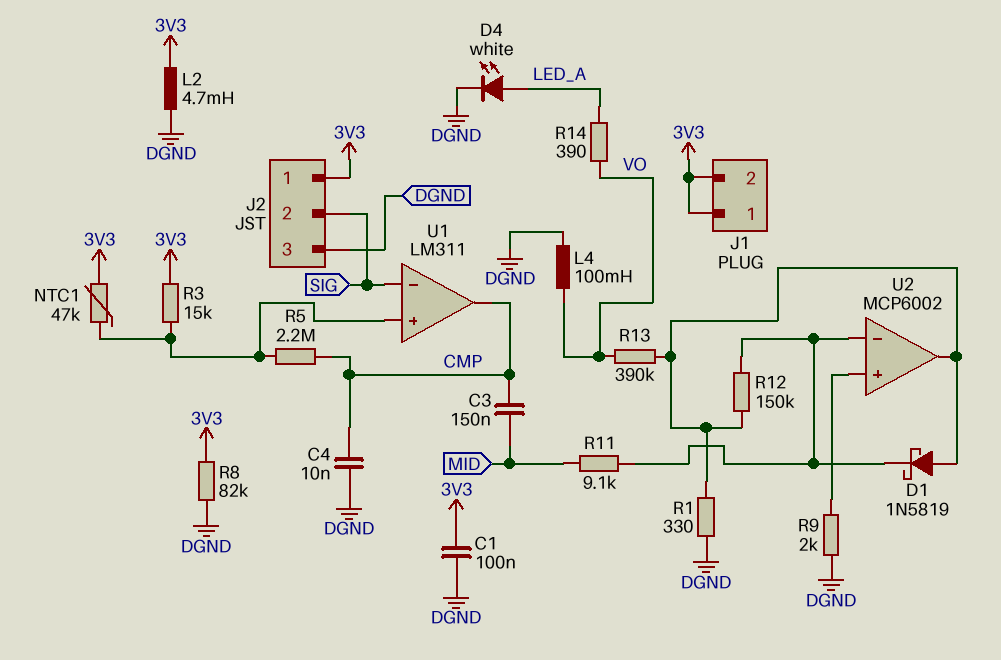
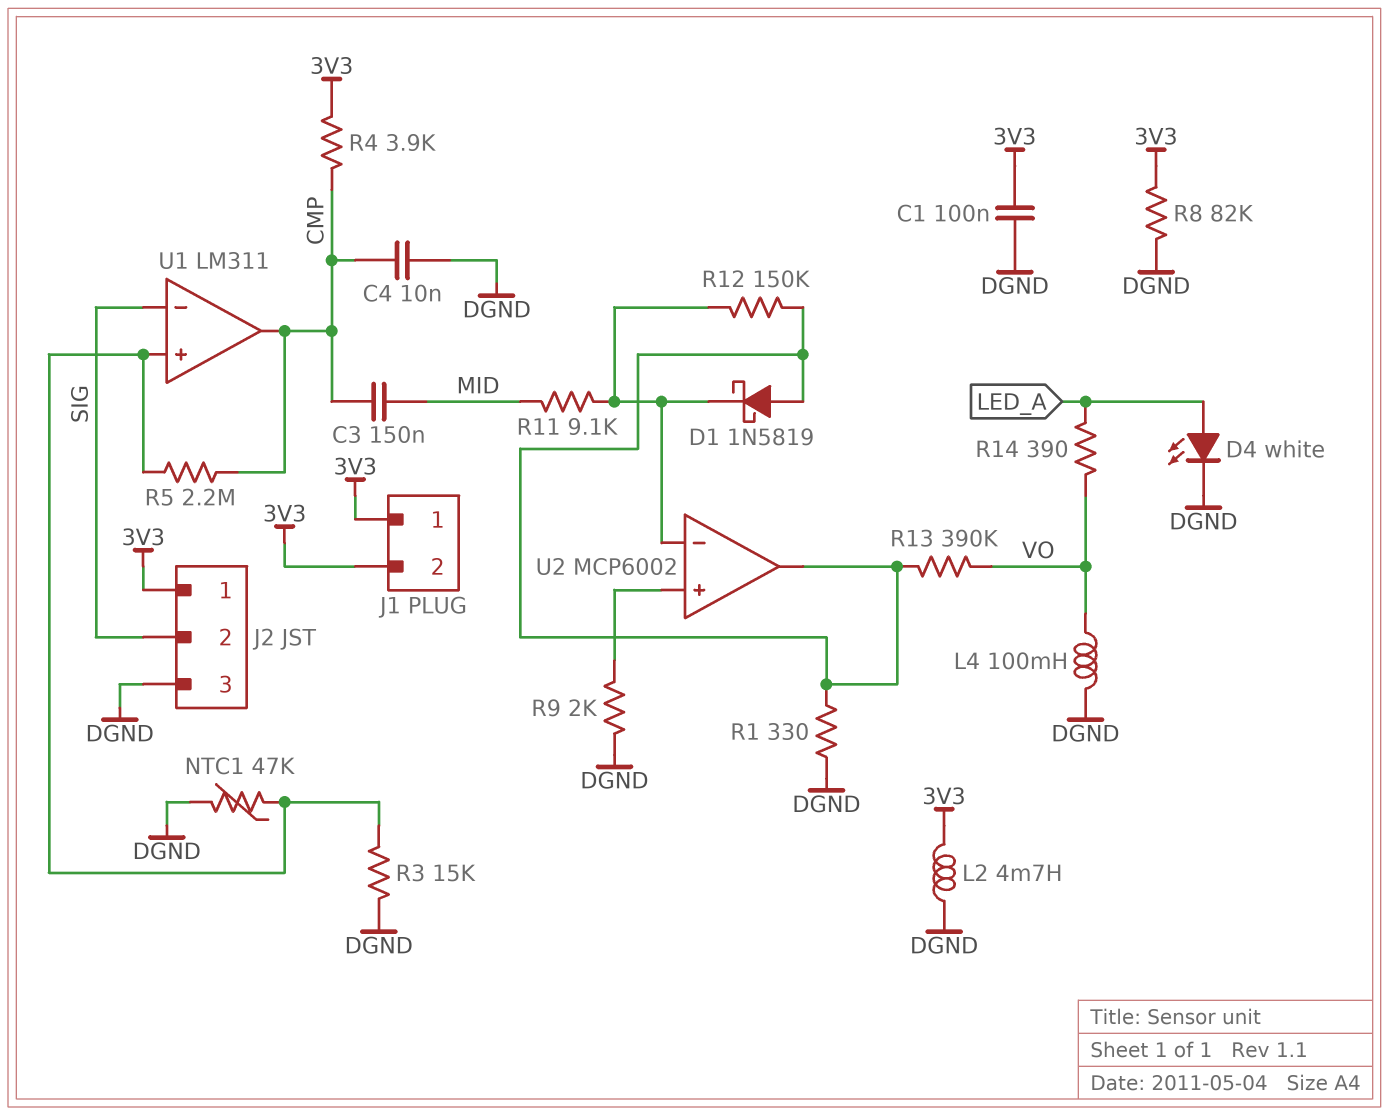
NTC1: 47k (3V3, U1/in+) -> 47k (DGND, U1/in+)
R3: 15k (3V3, U1/in+) -> 15k (DGND, U1/in+)
R4: none -> 3.9k (3V3, CMP)

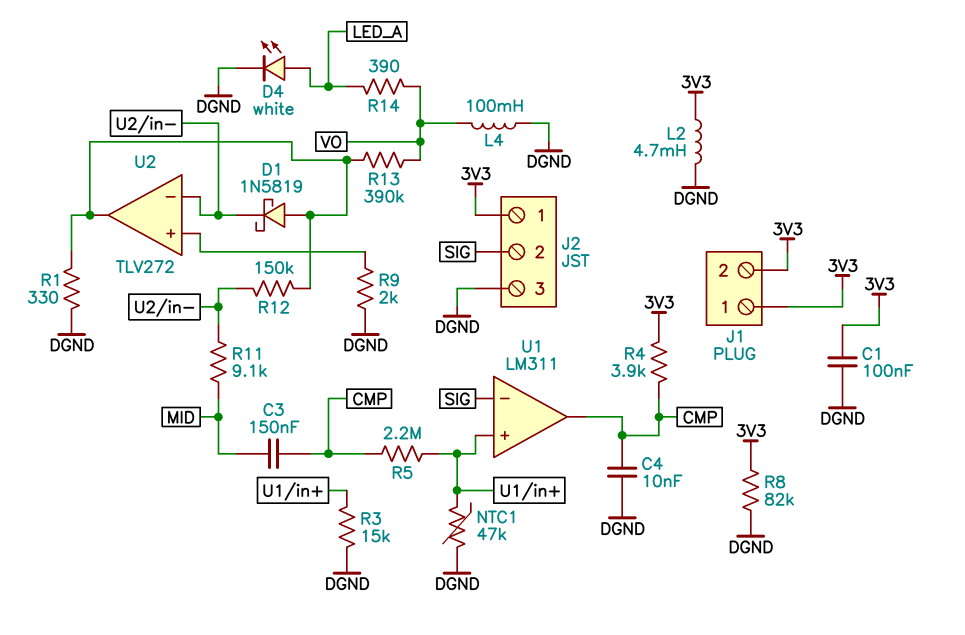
U2: MCP6002 -> TLV272

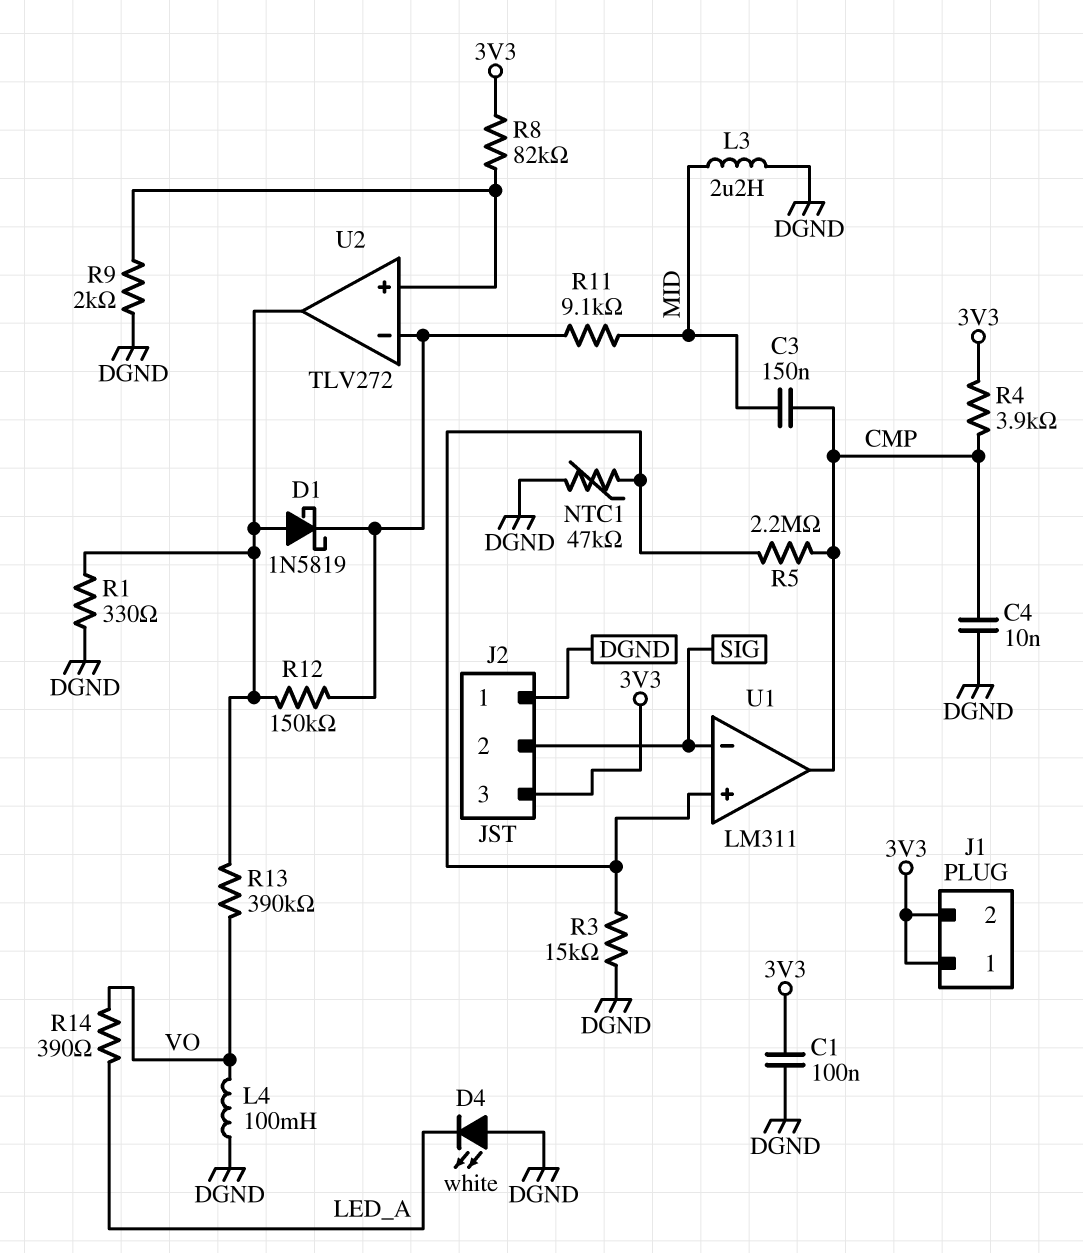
D4: LED white (A LED_A, K DGND) -> LED white (A DGND, K LED_A)
J2 pin 1: 3V3 -> DGND
J2 pin 3: DGND -> 3V3
L2: 4.7mH (3V3, DGND) -> none
L3: none -> 2.2uH (DGND, MID)
R8: 82k (3V3, DGND) -> 82k (3V3, U2/in+)

